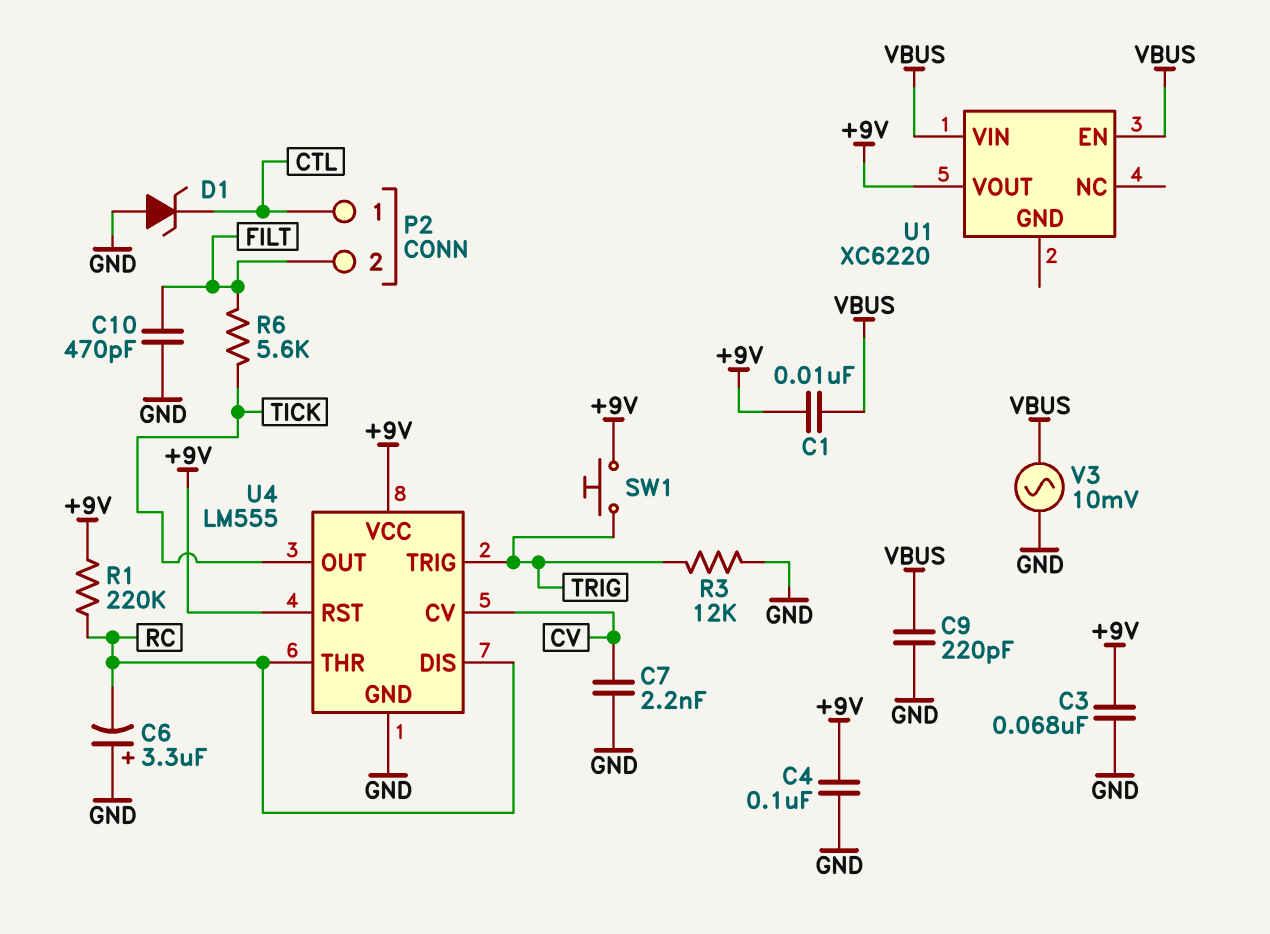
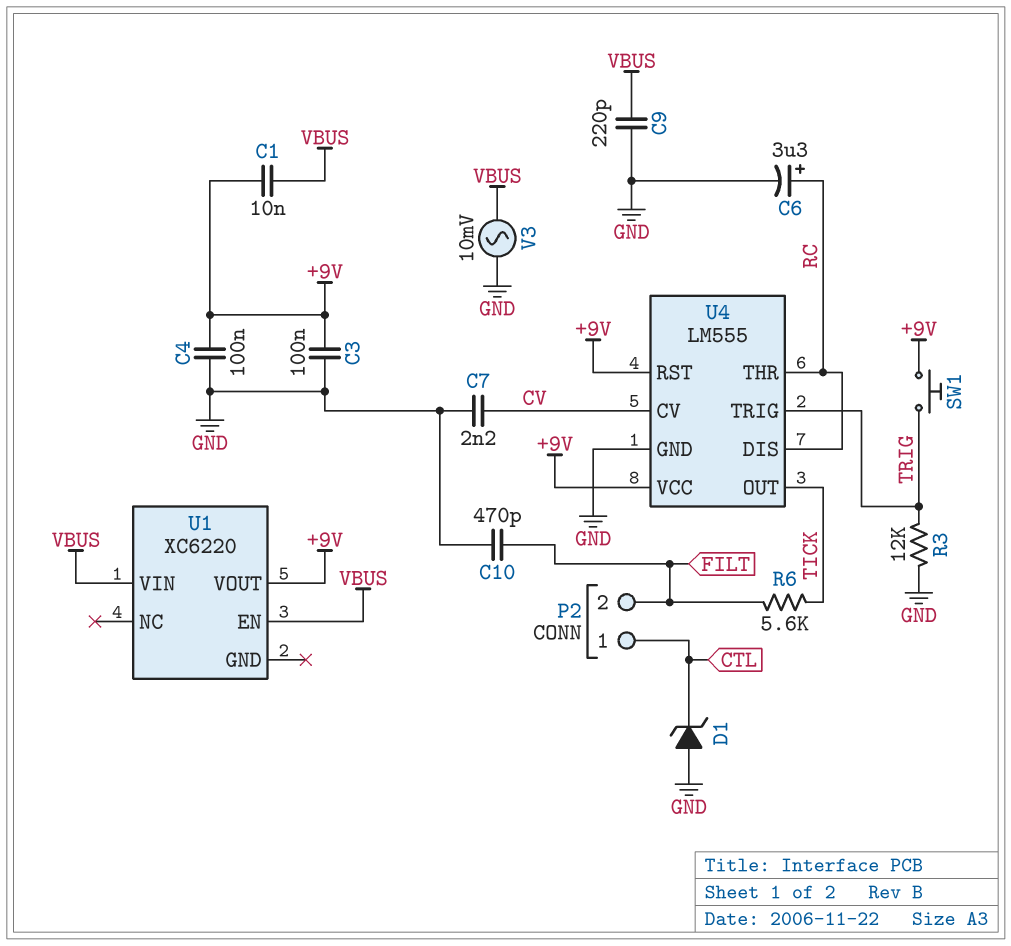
C3: 68nF (+9V, GND) -> 100nF (+9V, GND)
C6: 3.3uF (plus GND, minus RC) -> 3.3uF (plus RC, minus GND)
R1: 220k (+9V, RC) -> none

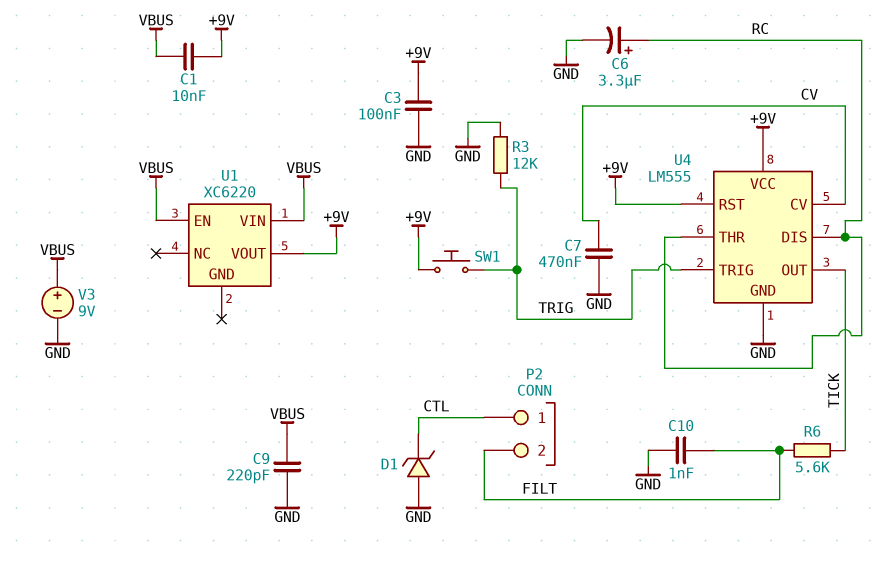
C4: 100nF (+9V, GND) -> none
C7: 2.2nF (CV, GND) -> 470nF (CV, GND)
C10: 470pF (FILT, GND) -> 1nF (FILT, GND)
V3: AC 10mV (GND, VBUS) -> 9V (plus VBUS, minus GND)

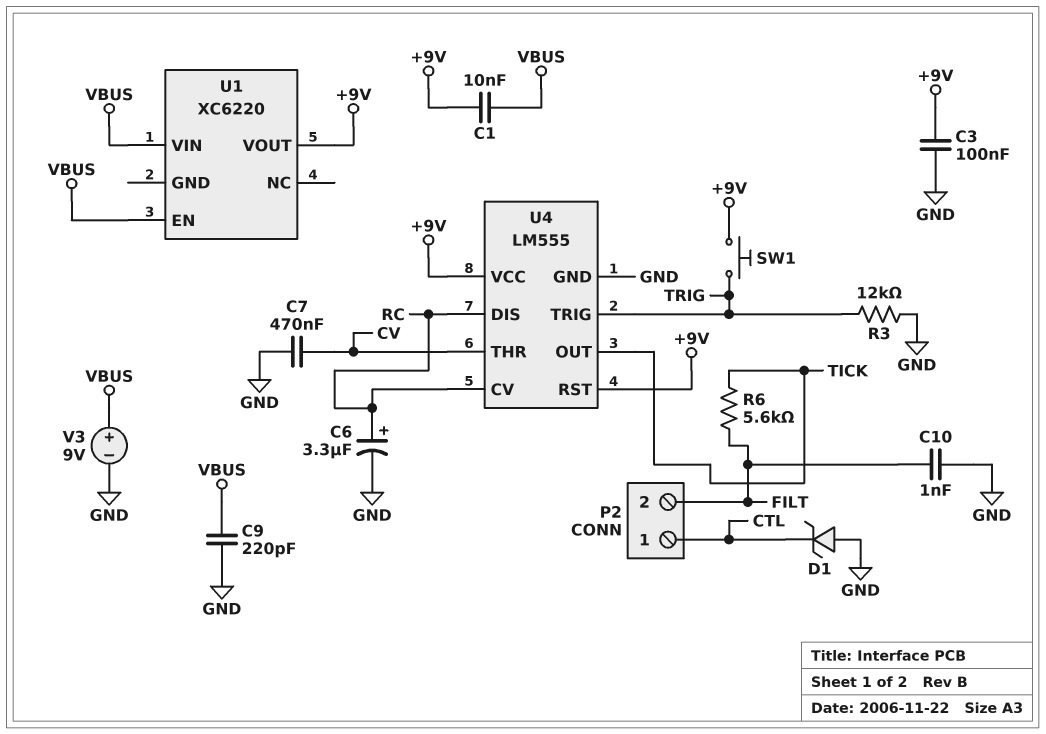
U4 pin CV: CV -> RC
U4 pin THR: RC -> CV

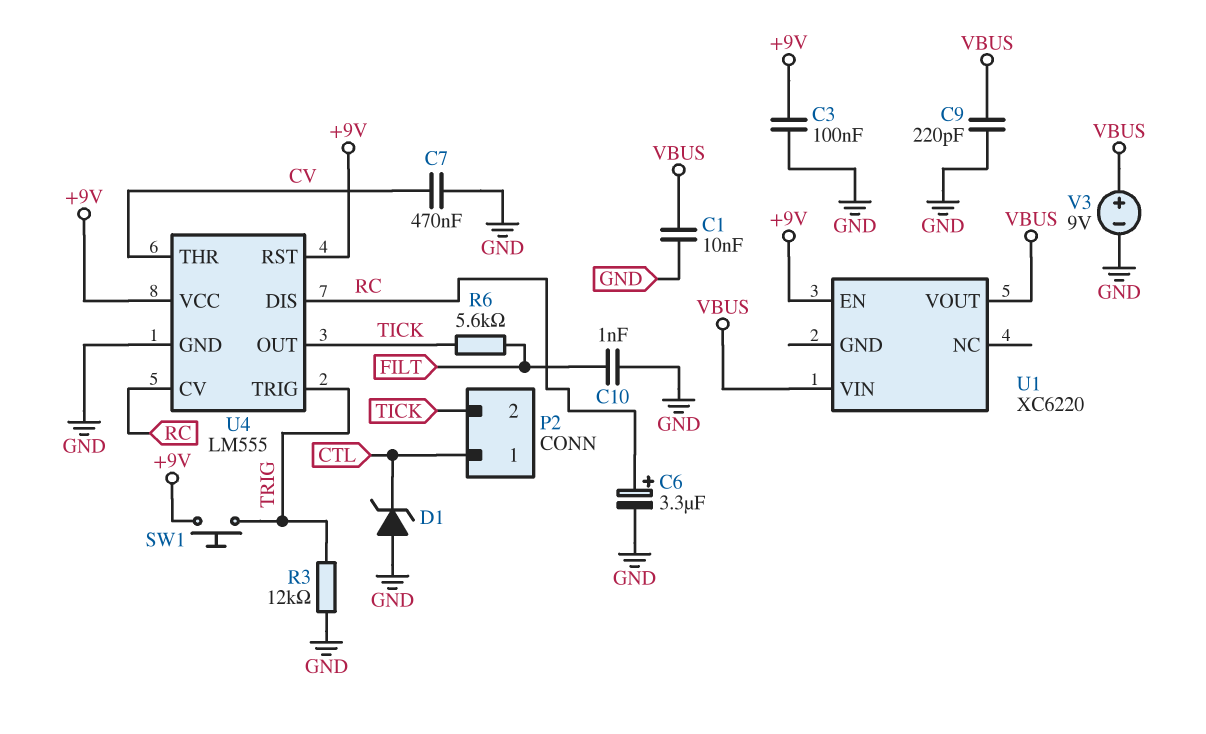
C1: 10nF (+9V, VBUS) -> 10nF (GND, VBUS)
P2 pin 2: FILT -> TICK
U1 pin EN: VBUS -> +9V
U1 pin VOUT: +9V -> VBUS

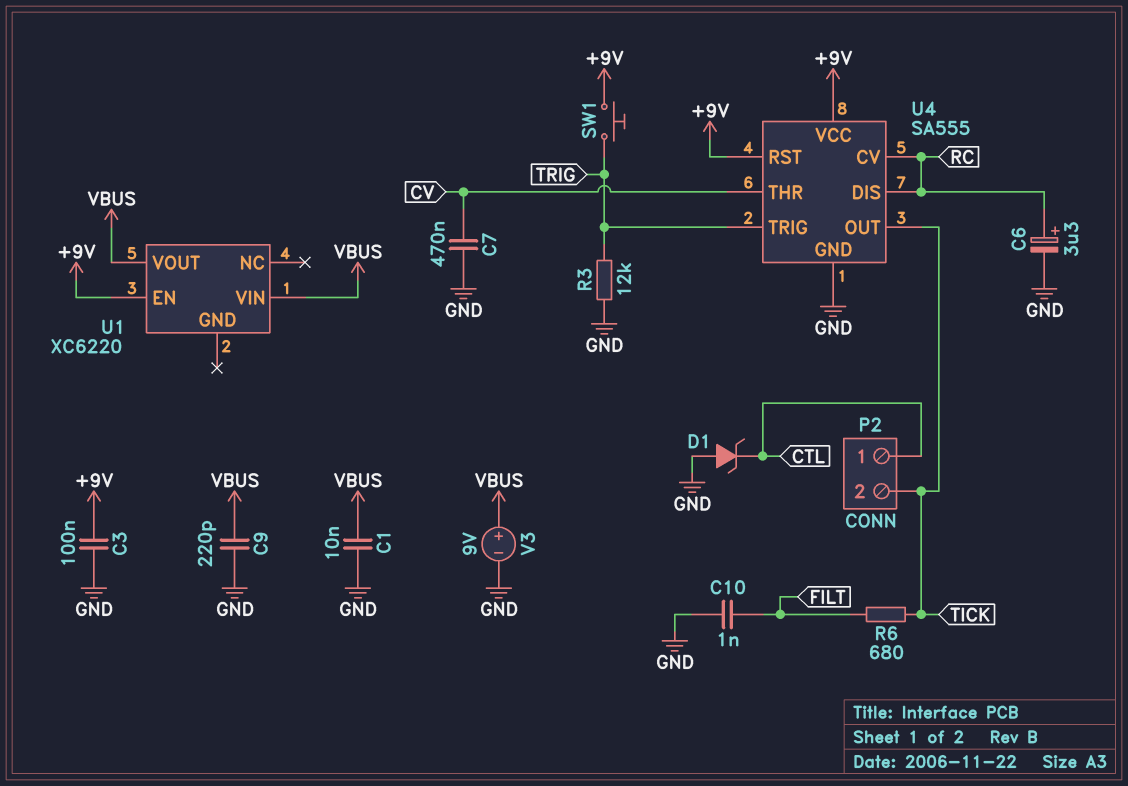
R6: 5.6k (FILT, TICK) -> 680 (FILT, TICK)
U4: LM555 -> SA555

